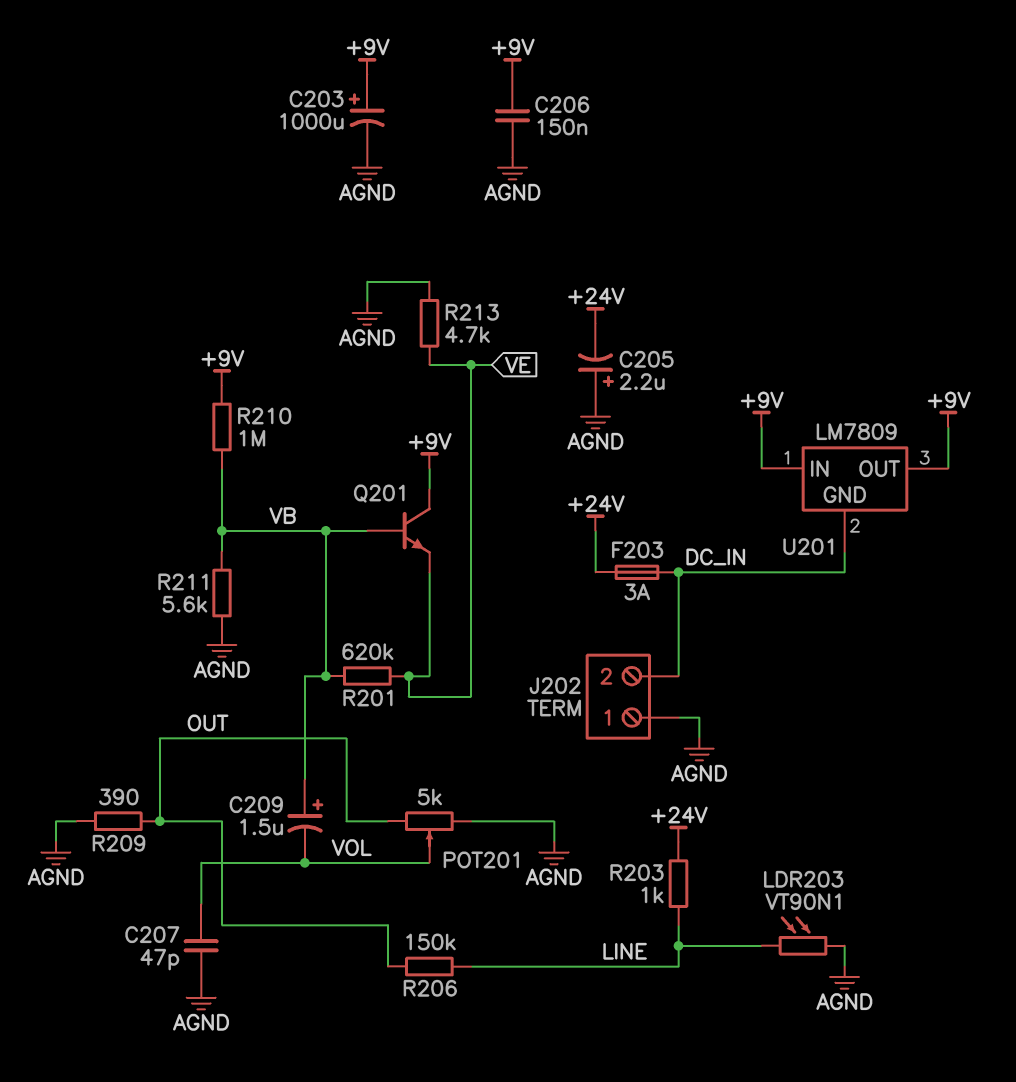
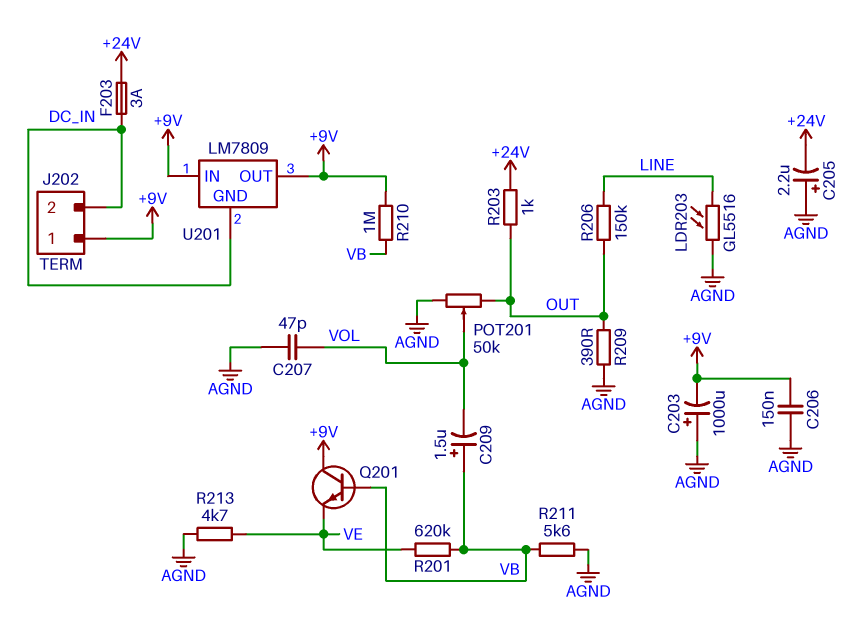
C203: 1000uF (plus +9V, minus AGND) -> 1000uF (plus AGND, minus +9V)
J202 pin 1: AGND -> +9V
LDR203: VT90N1 (AGND, LINE) -> GL5516 (AGND, LINE)
POT201: 5k (AGND, OUT, wiper VOL) -> 50k (AGND, OUT, wiper VOL)
R203: 1k (+24V, LINE) -> 1k (+24V, OUT)

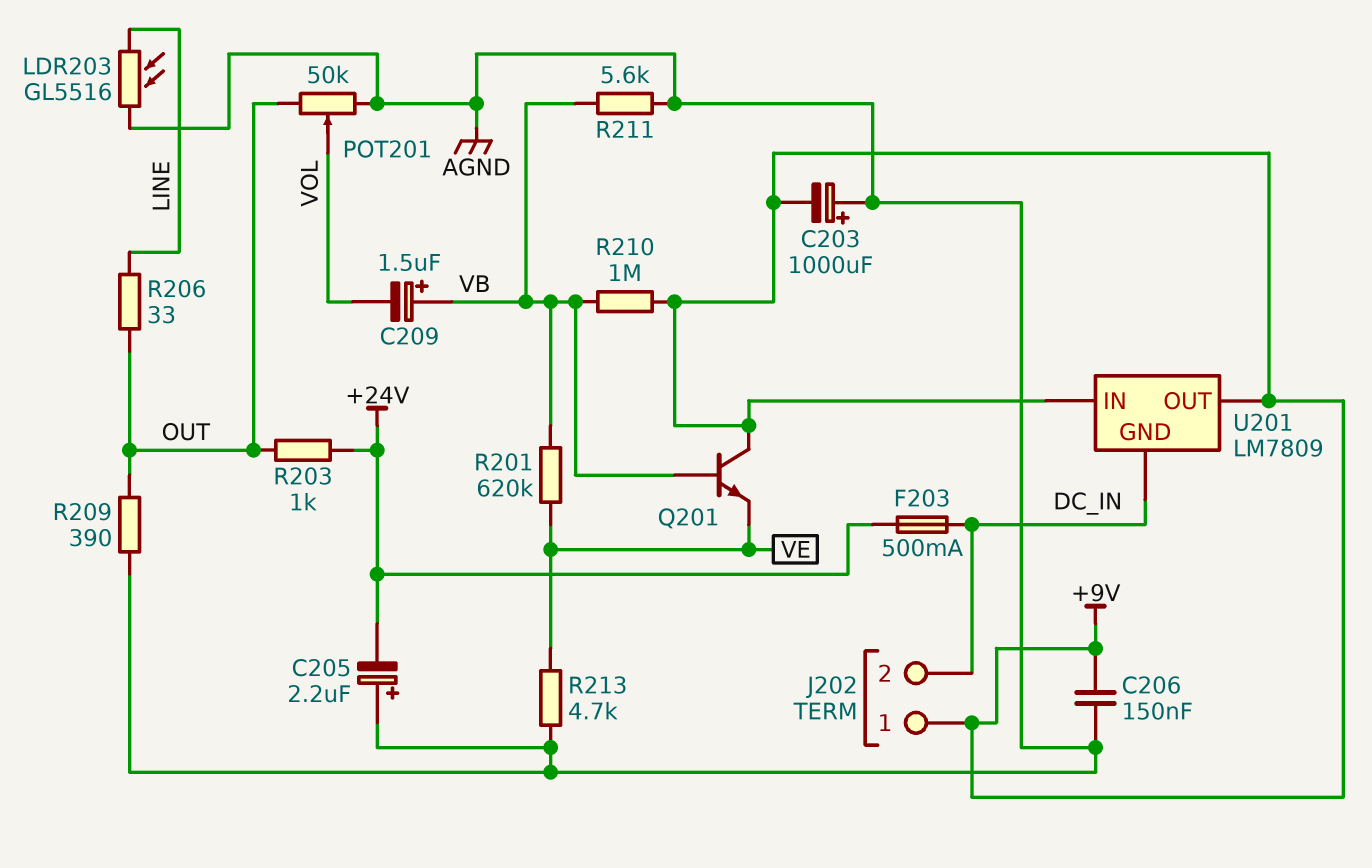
C207: 47pF (AGND, VOL) -> none
F203: 3A (+24V, DC_IN) -> 500mA (+24V, DC_IN)
R206: 150k (LINE, OUT) -> 33 (LINE, OUT)

